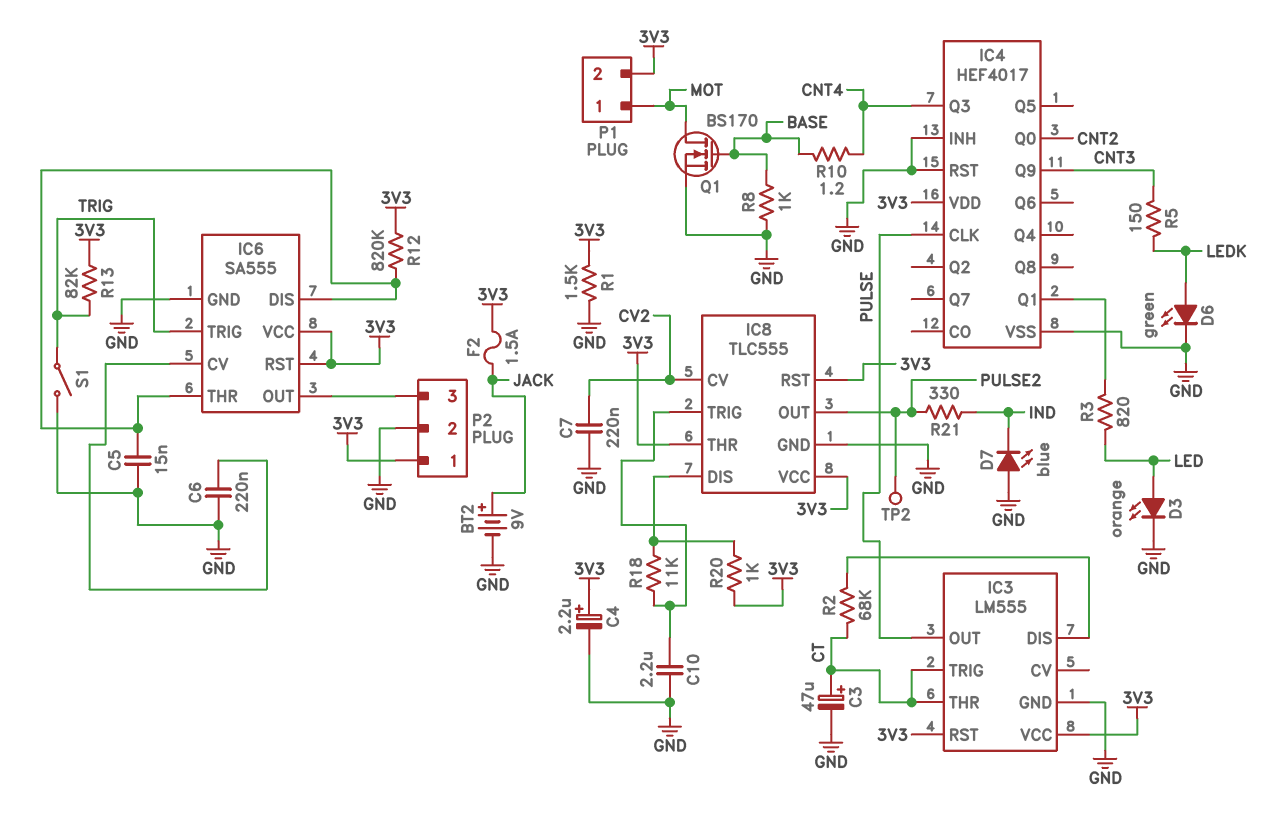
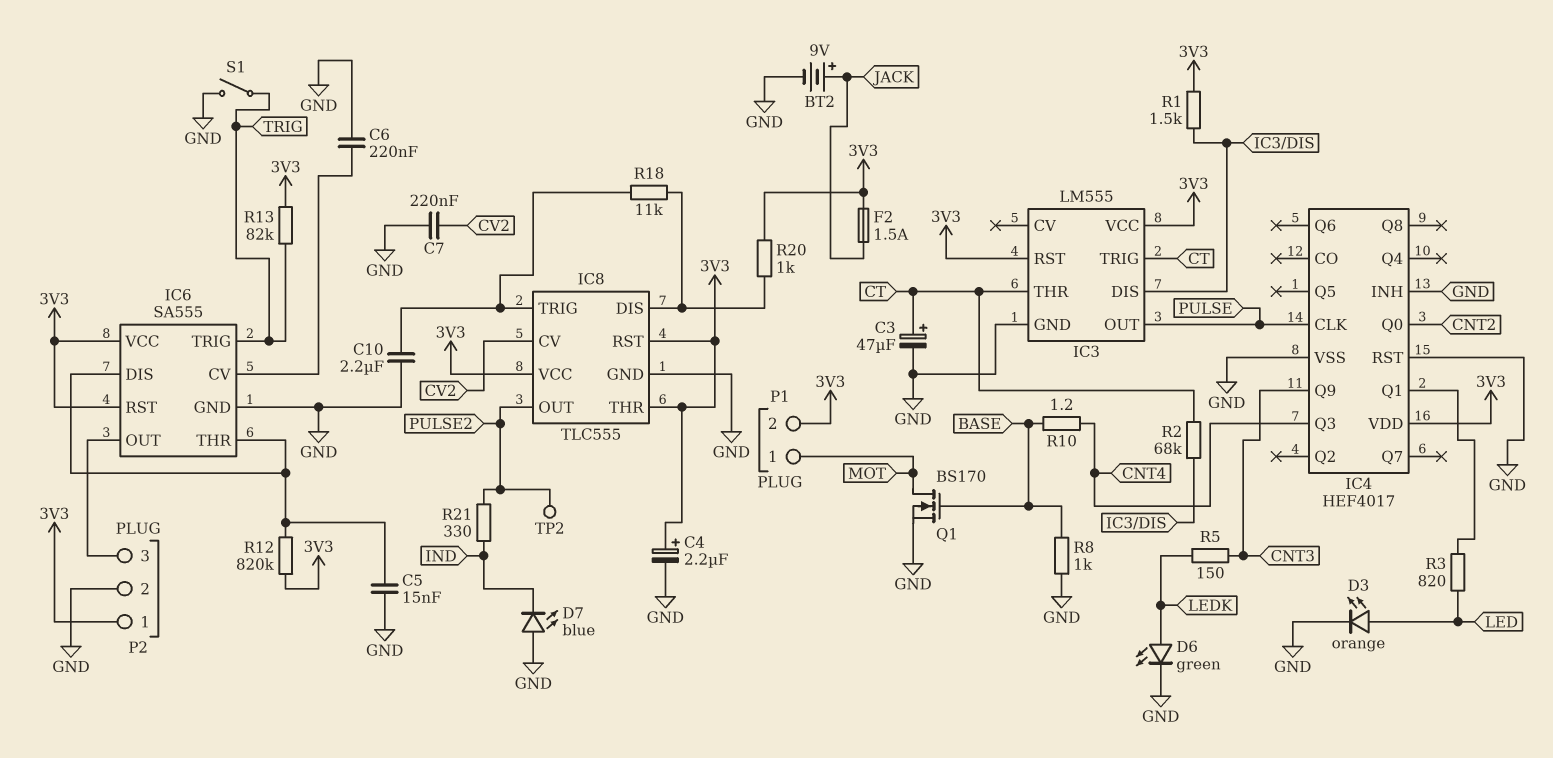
R1: 1.5k (3V3, GND) -> 1.5k (3V3, IC3/DIS)

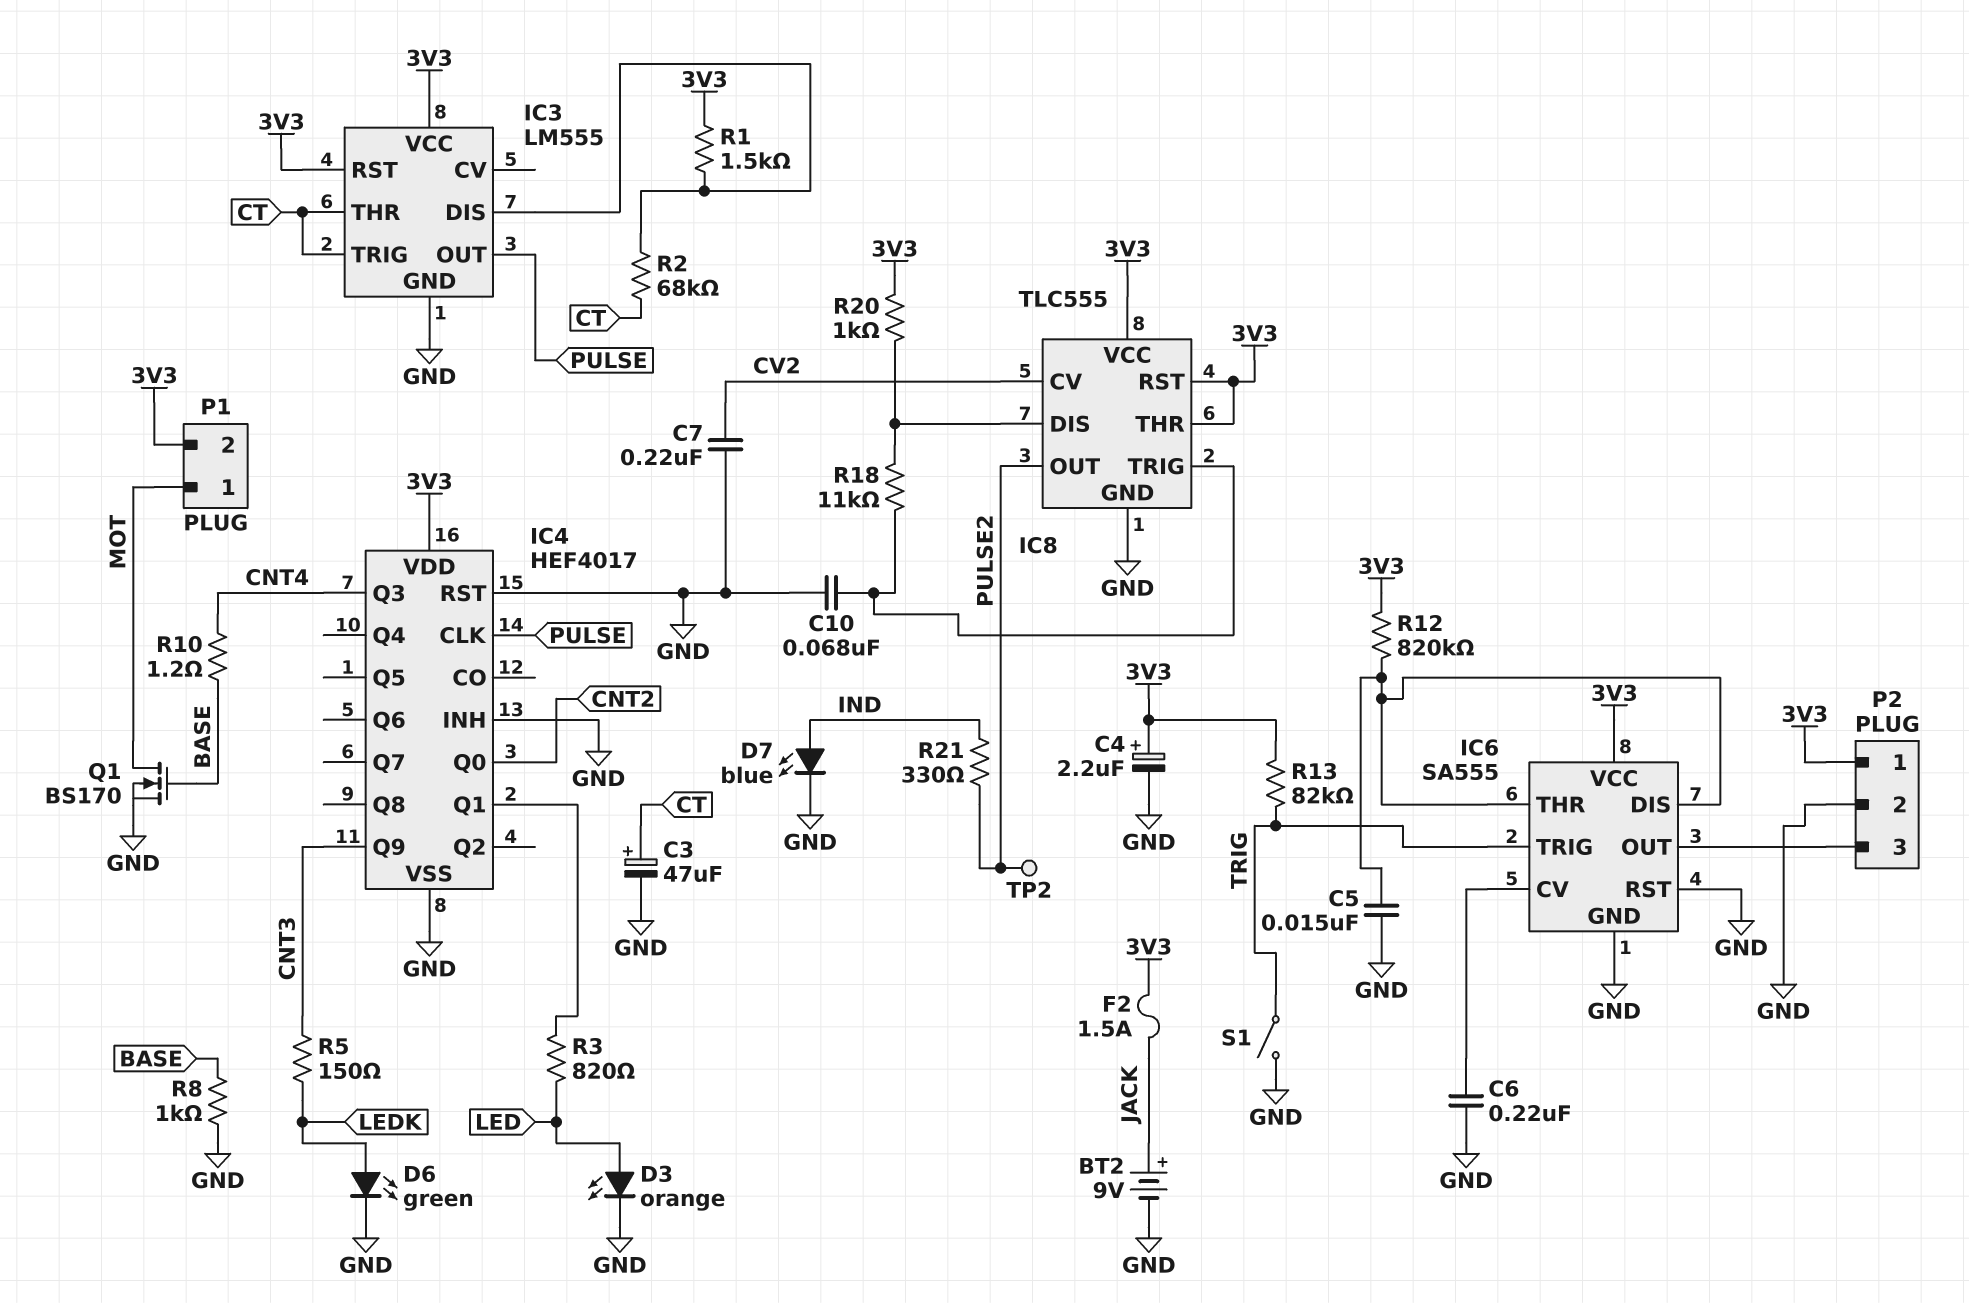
C10: 2.2uF (GND, IC8/TRIG) -> 68nF (GND, IC8/TRIG)
D7: LED blue (A GND, K IND) -> LED blue (A IND, K GND)
IC6 pin RST: 3V3 -> GND

